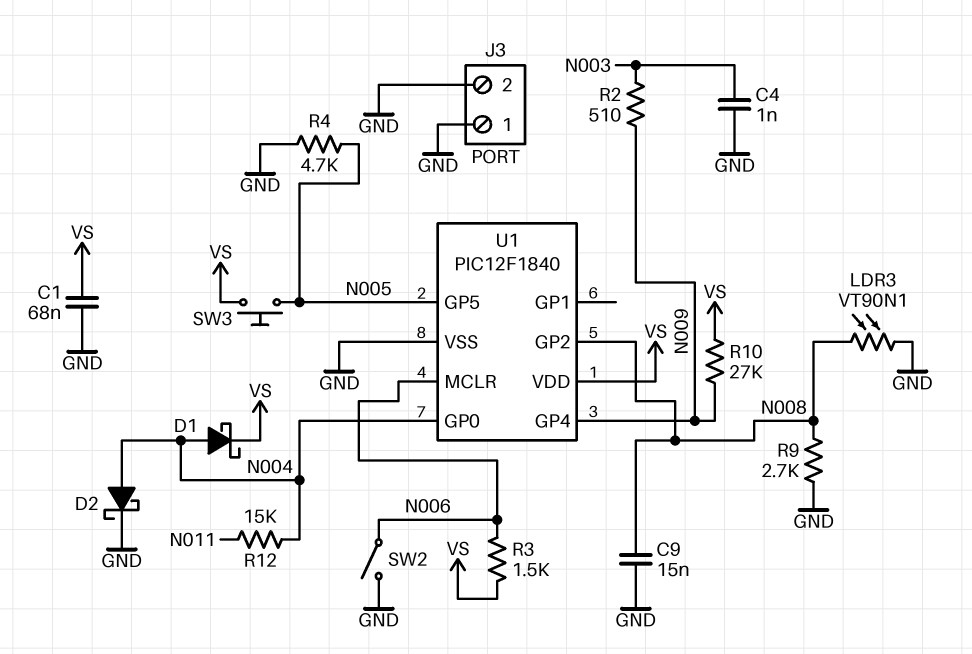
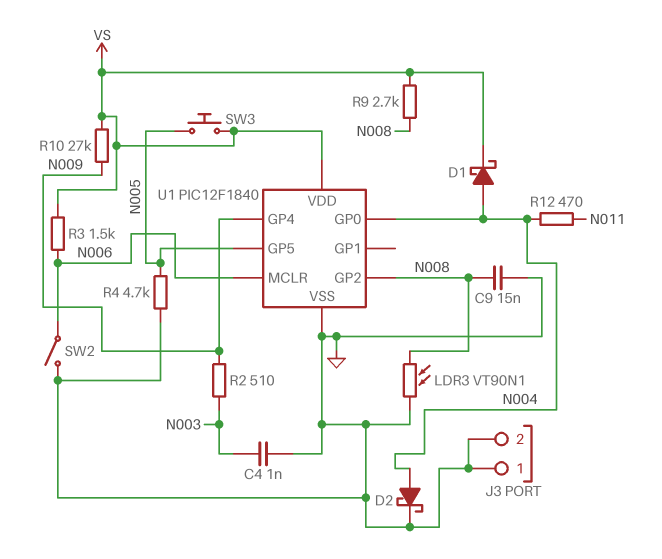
C1: 68nF (GND, VS) -> none
R9: 2.7k (GND, N008) -> 2.7k (N008, VS)
R12: 15k (N004, N011) -> 470 (N004, N011)

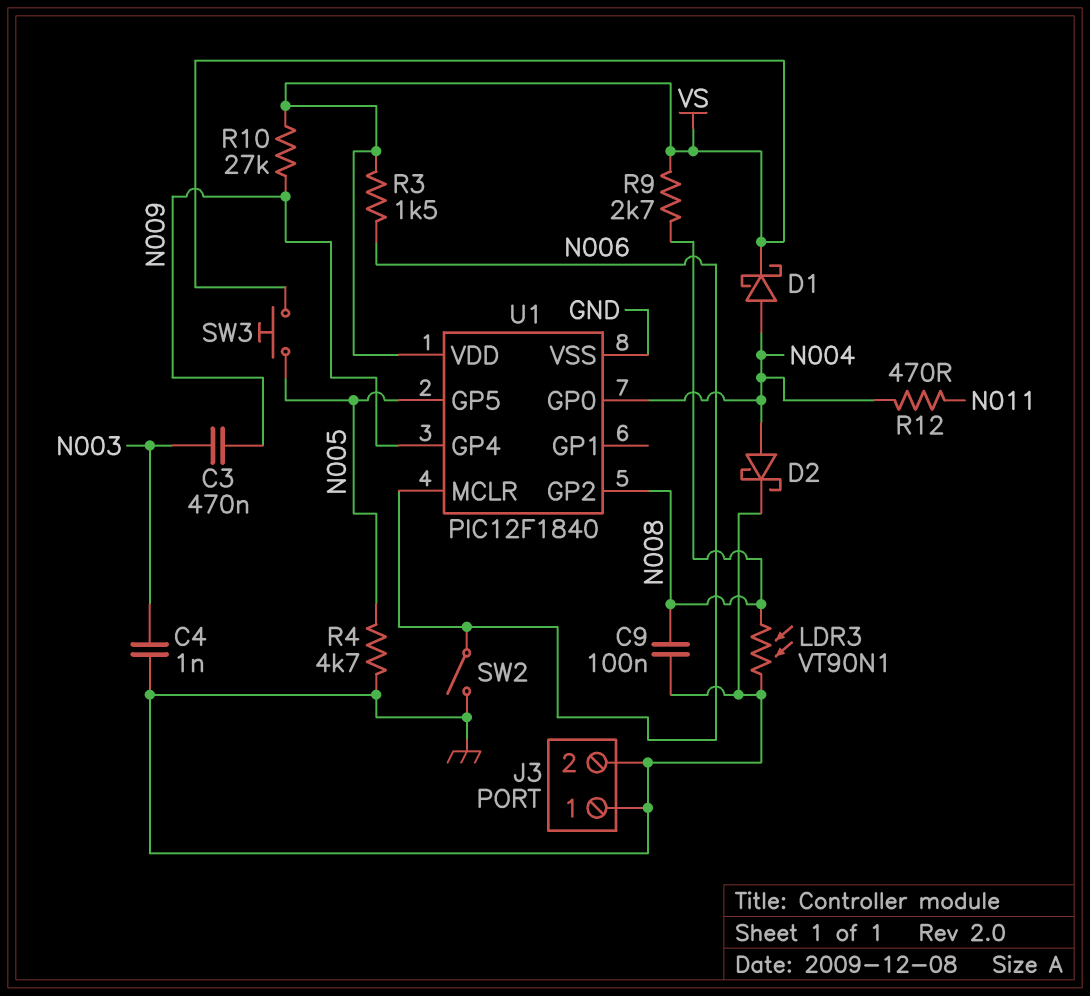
C3: none -> 470nF (N003, N009)
C9: 15nF (GND, N008) -> 100nF (GND, N008)
R2: 510 (N003, N009) -> none

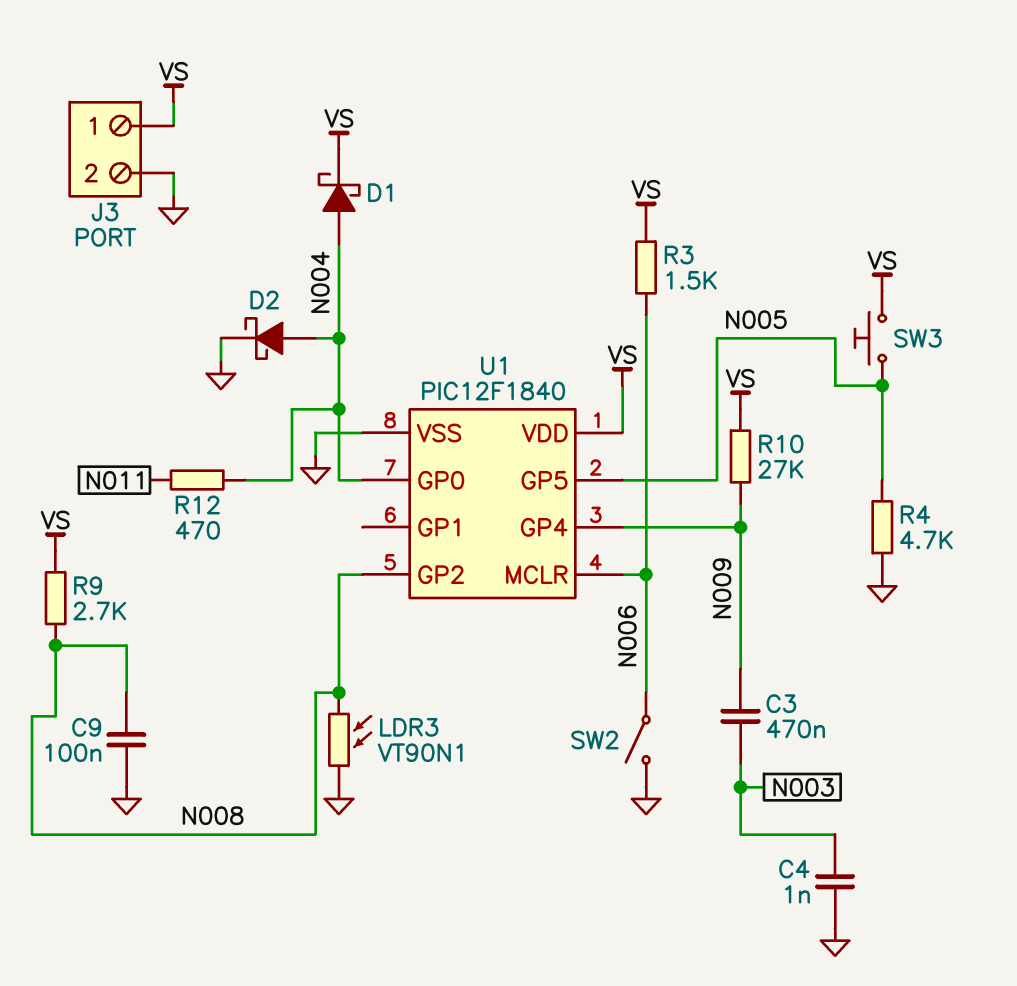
J3 pin 1: GND -> VS

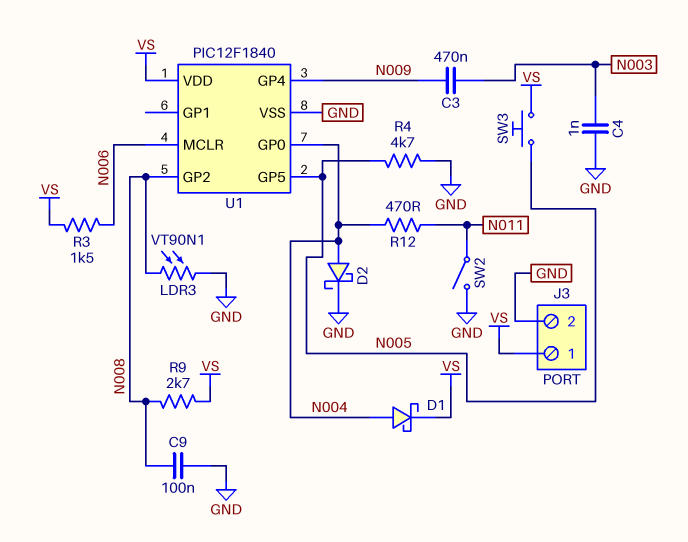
R10: 27k (N009, VS) -> none
SW2: switch (GND, N006) -> switch (GND, N011)

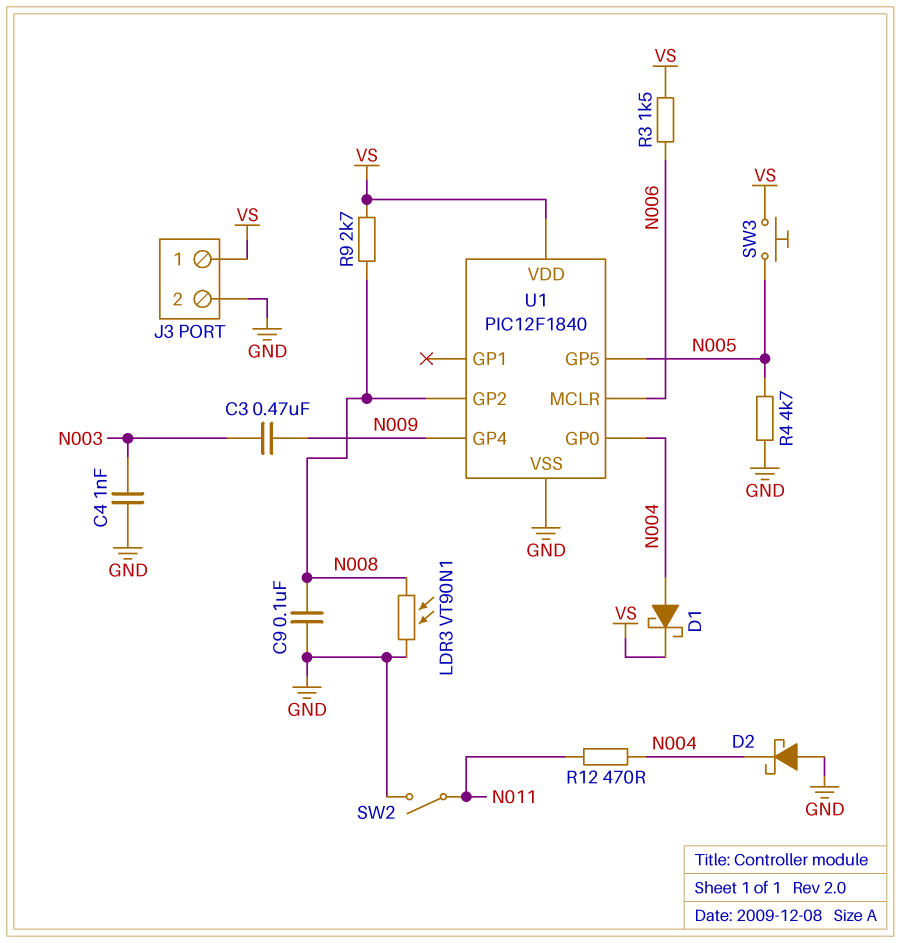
D2: schottky (A N004, K GND) -> schottky (A GND, K N004)

